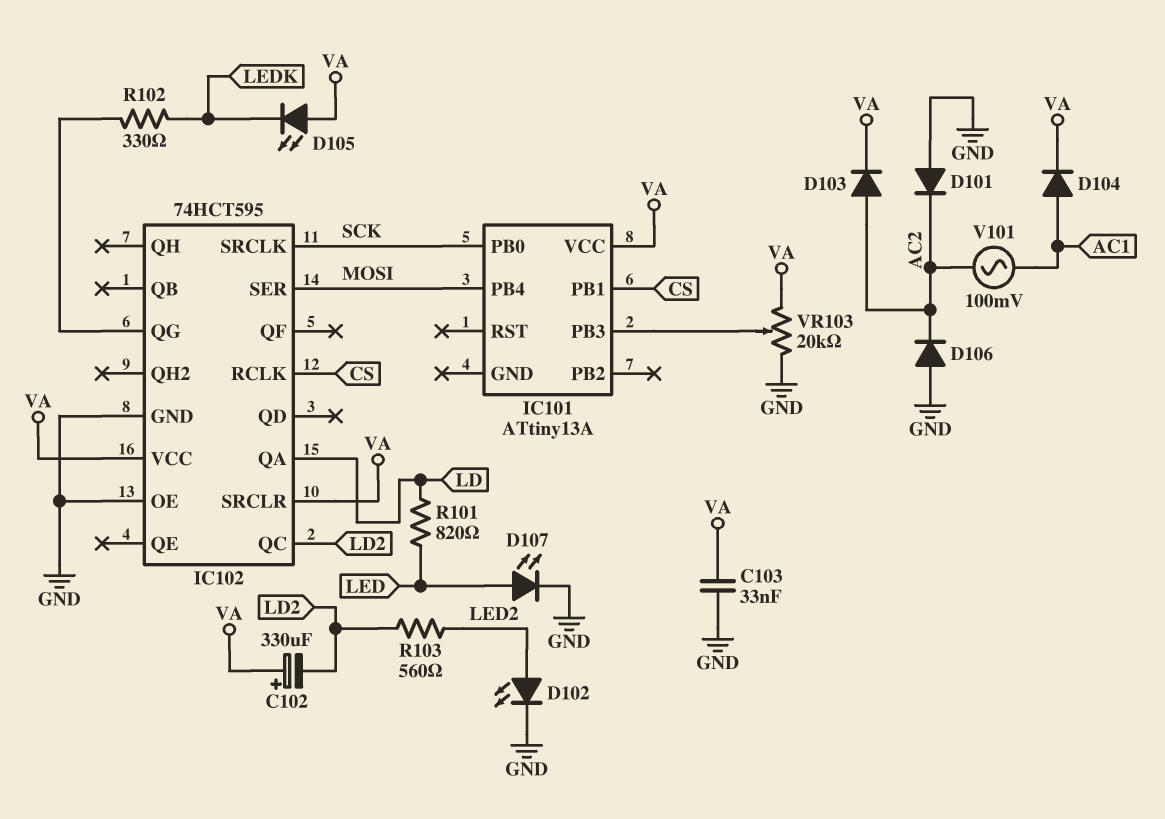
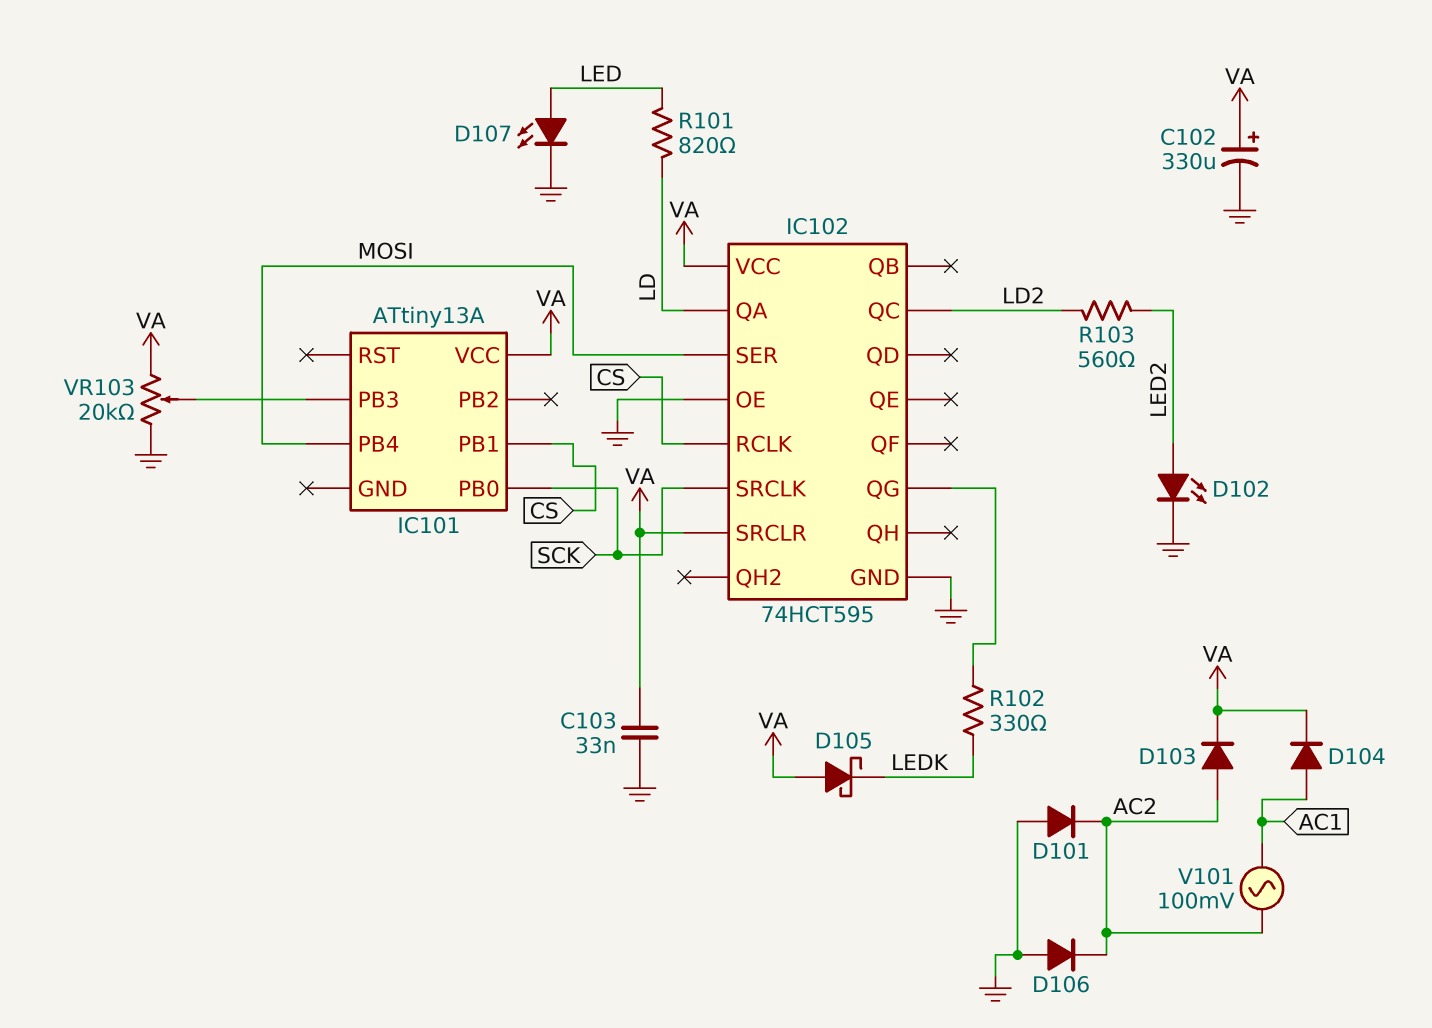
C102: 330uF (plus VA, minus LD2) -> 330uF (plus VA, minus GND)
D105: LED (A VA, K LEDK) -> schottky (A VA, K LEDK)

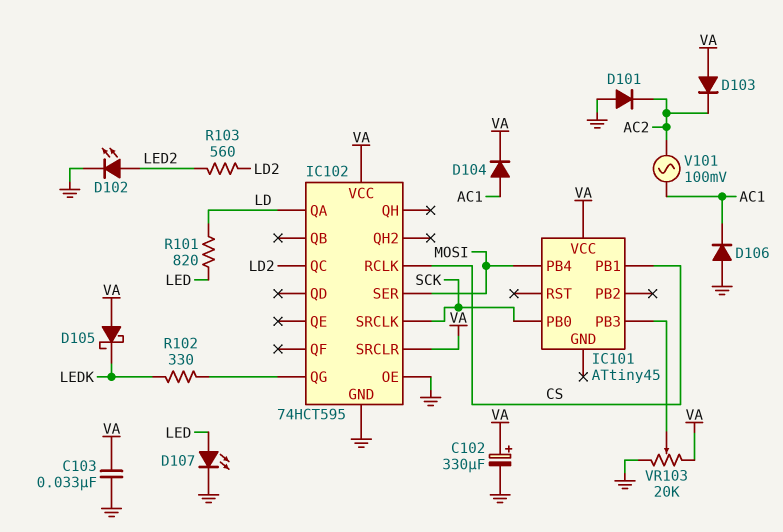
D103: diode (A AC2, K VA) -> diode (A VA, K AC2)
D106: diode (A GND, K AC2) -> diode (A GND, K AC1)
IC101: ATtiny13A -> ATtiny45

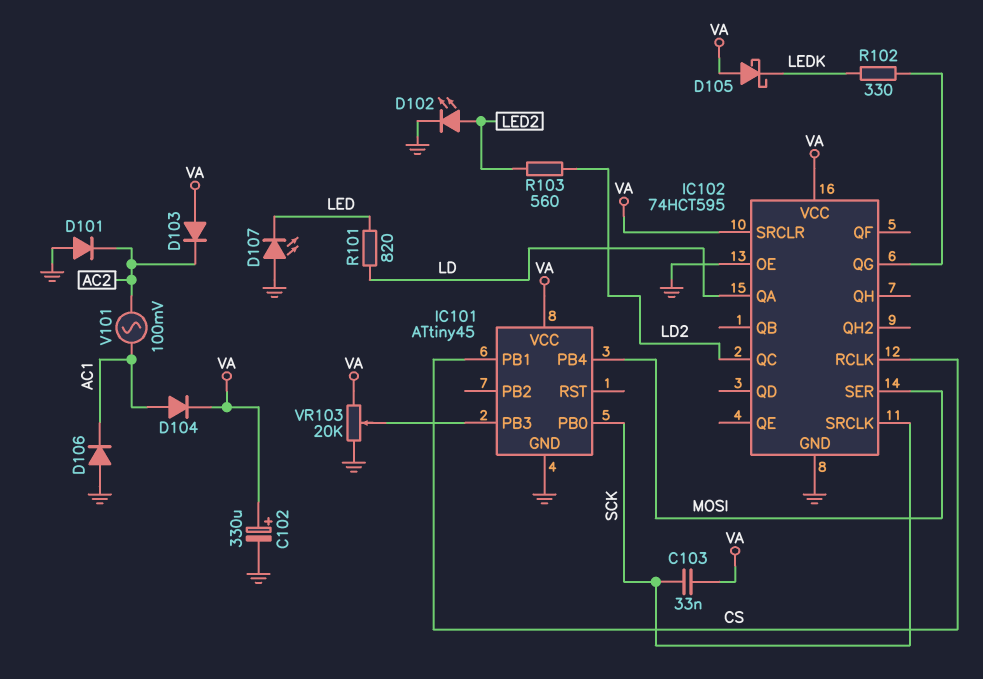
C103: 33nF (GND, VA) -> 33nF (SCK, VA)
D107: LED (A LED, K GND) -> LED (A GND, K LED)
IC101 pin GND: none -> GND

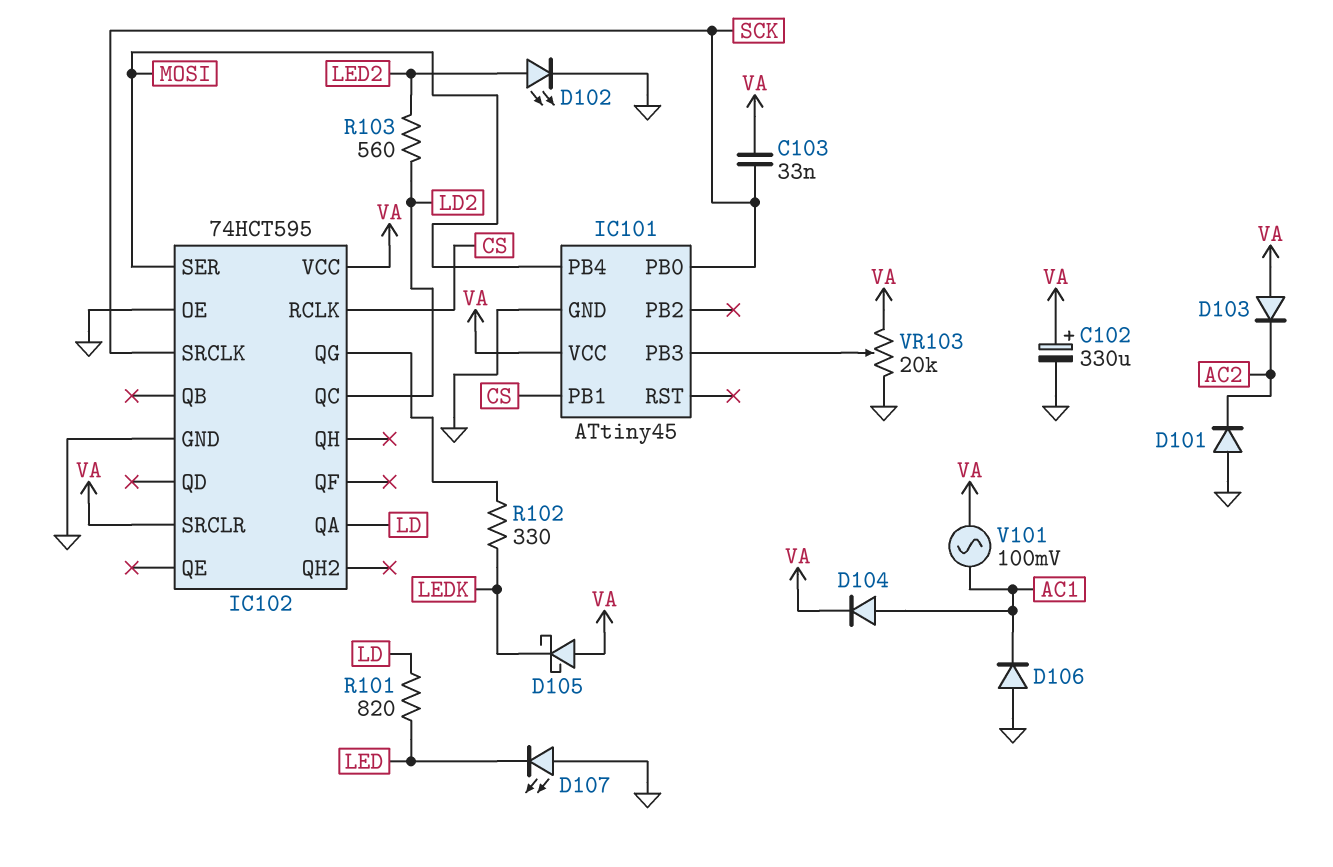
V101: AC 100mV (AC1, AC2) -> AC 100mV (AC1, VA)

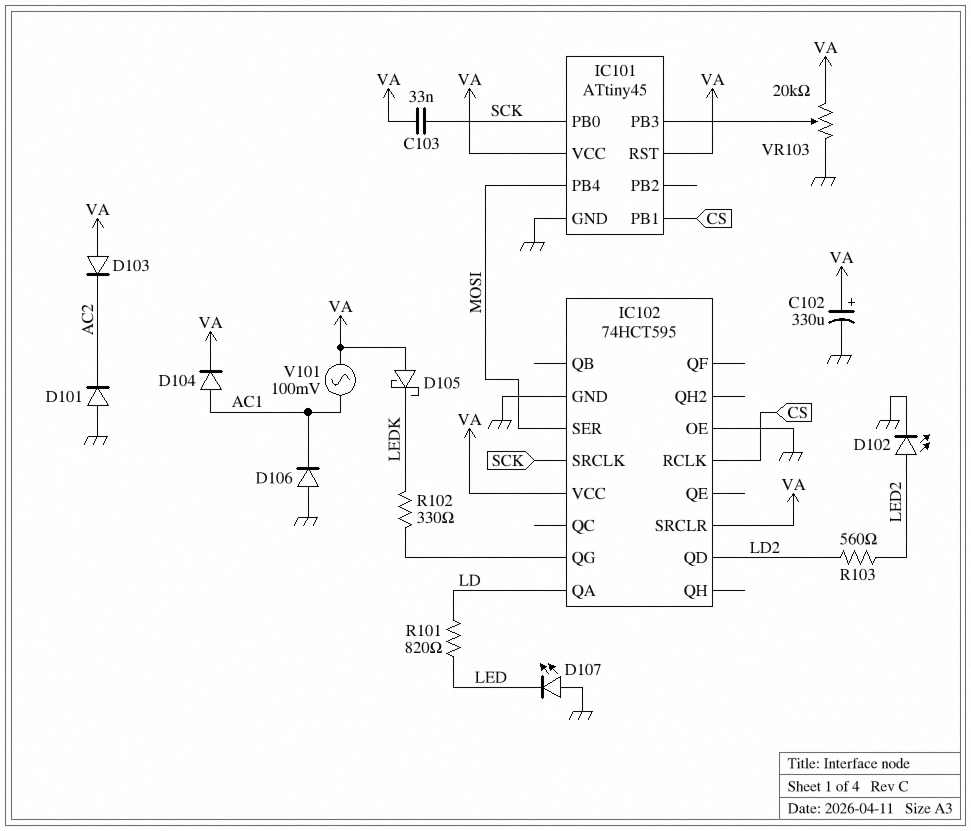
IC101 pin RST: none -> VA
IC102 pin QC: LD2 -> none
IC102 pin QD: none -> LD2

